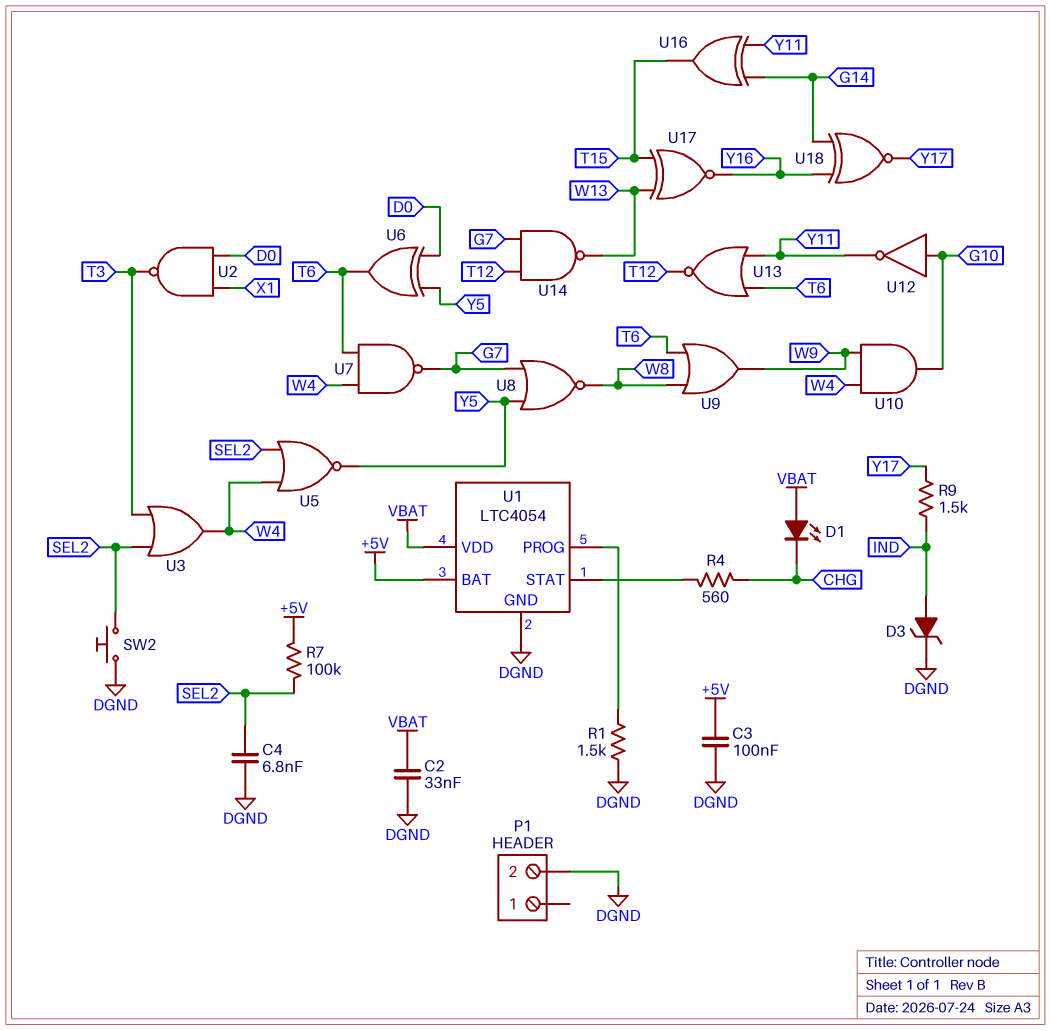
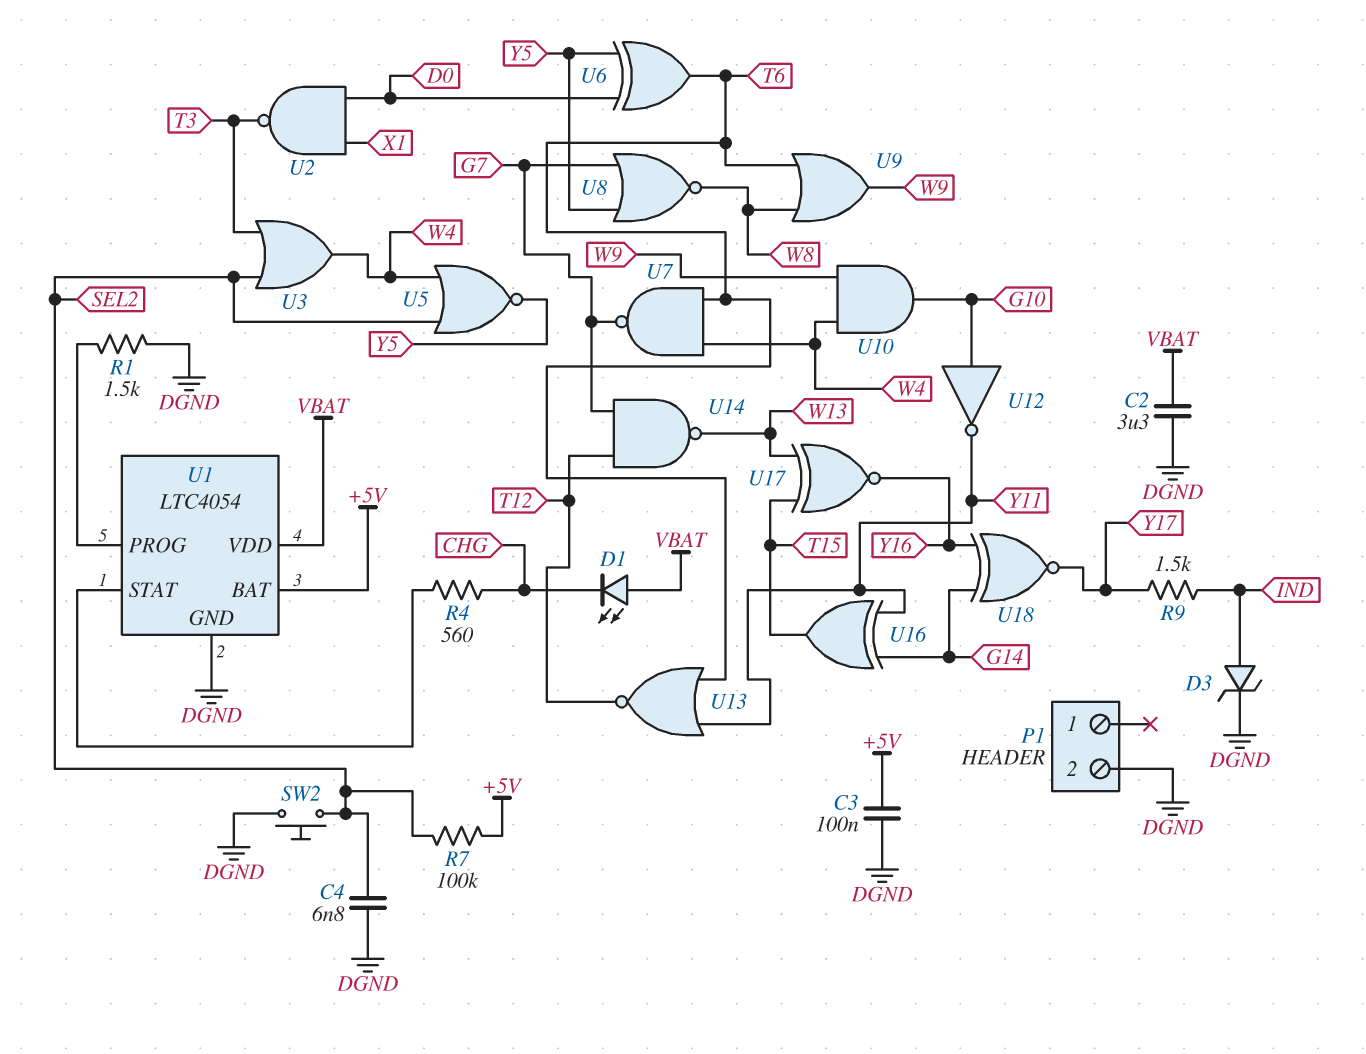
C2: 33nF (DGND, VBAT) -> 3.3uF (DGND, VBAT)

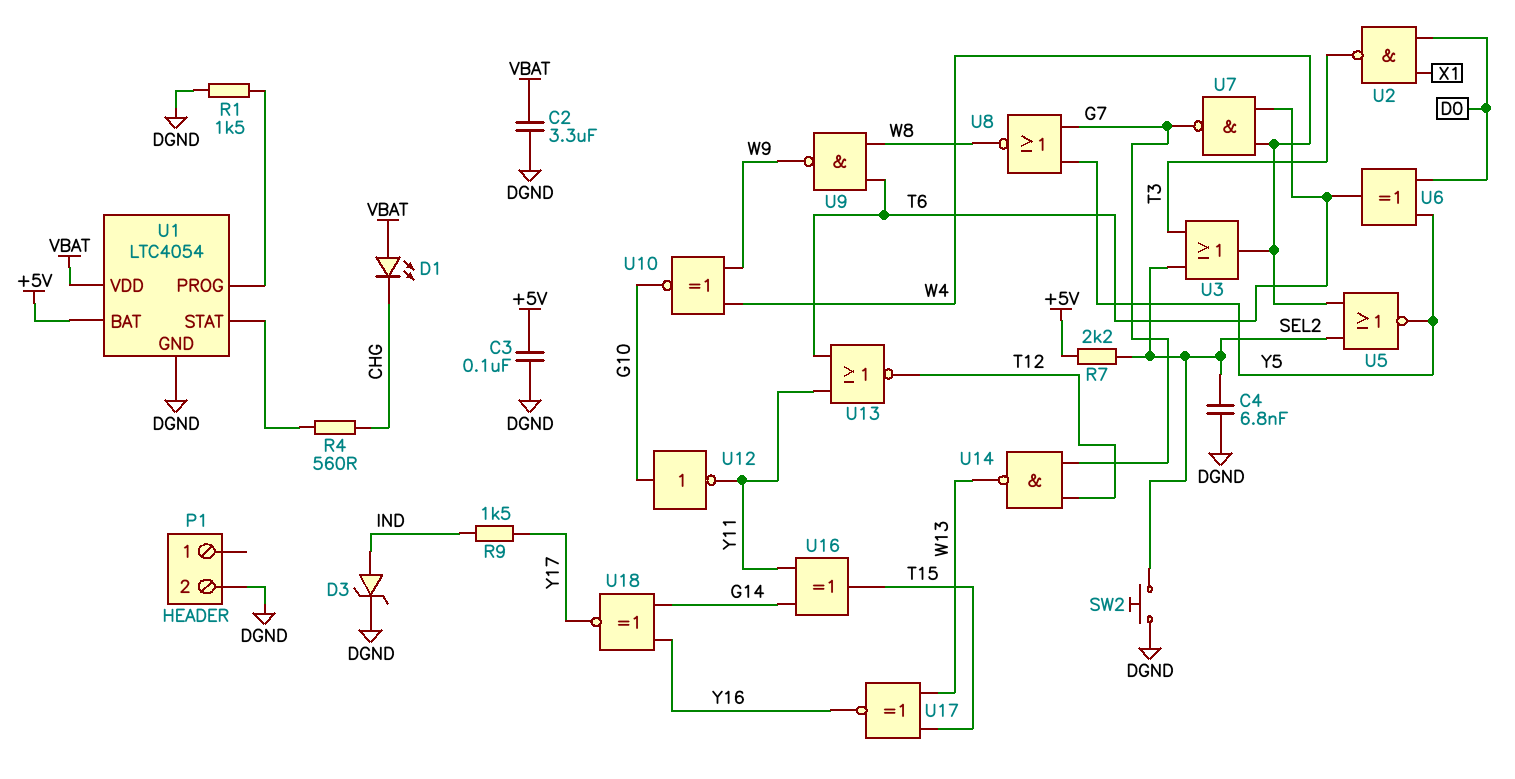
R7: 100k (+5V, SEL2) -> 2.2k (+5V, SEL2)
U9: OR (in T6, in W8, out W9) -> NAND (in T6, in W8, out W9)
U10: AND (in W4, in W9, out G10) -> XNOR (in W4, in W9, out G10)

